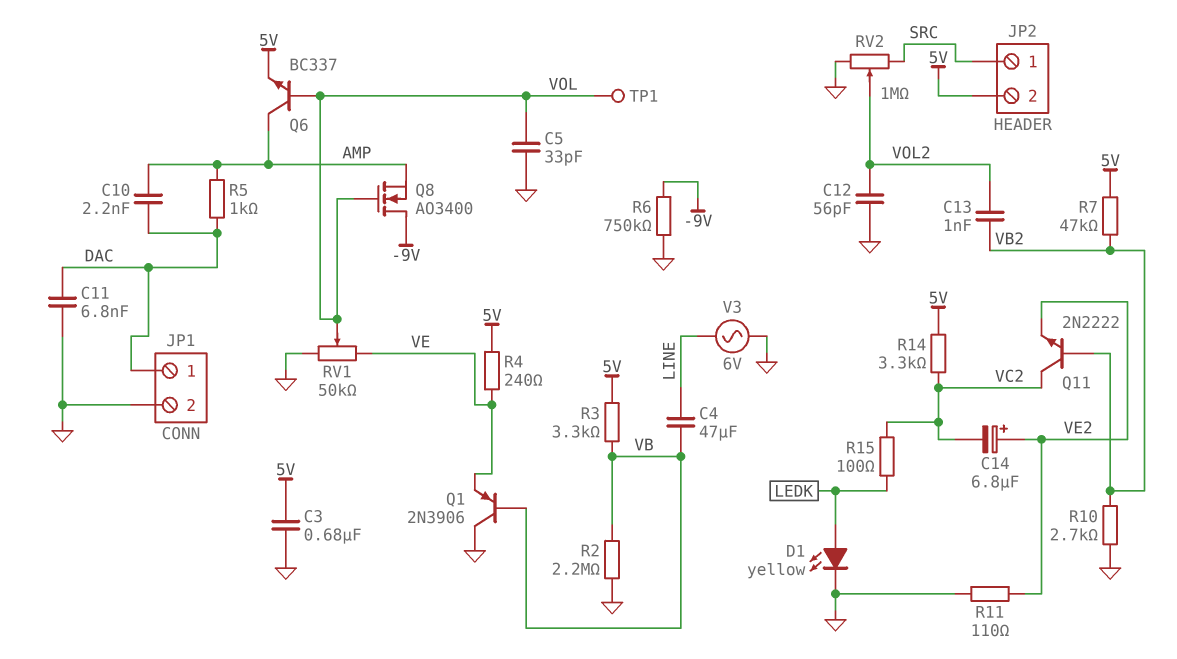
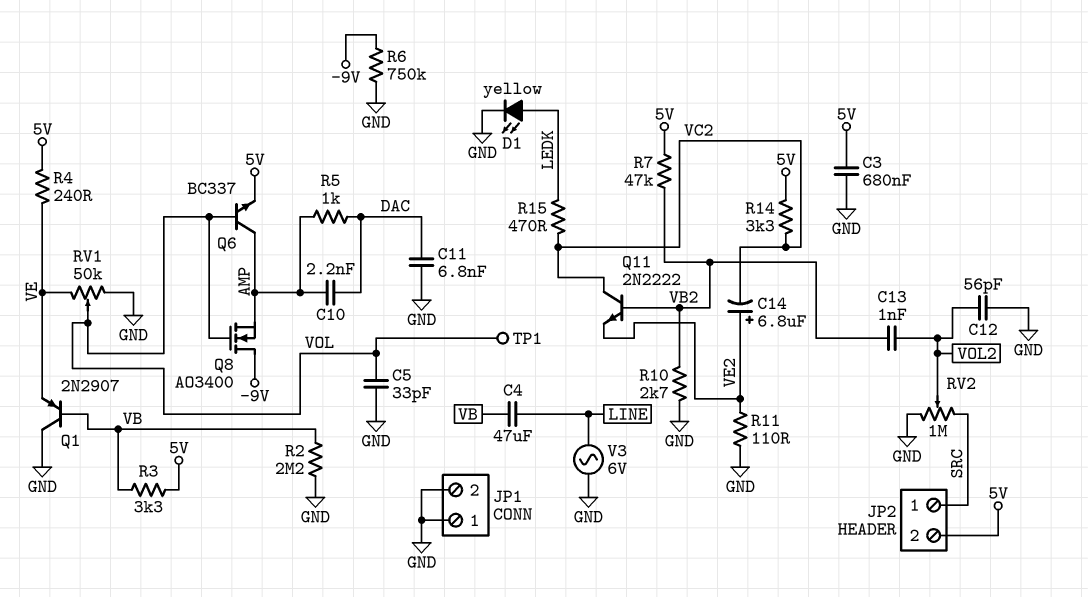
JP1 pin 1: DAC -> GND
Q1: PNP 2N3906 (B VB, C GND, E VE) -> PNP 2N2907 (B VB, C GND, E VE)
R15: 100 (LEDK, VC2) -> 470 (LEDK, VC2)

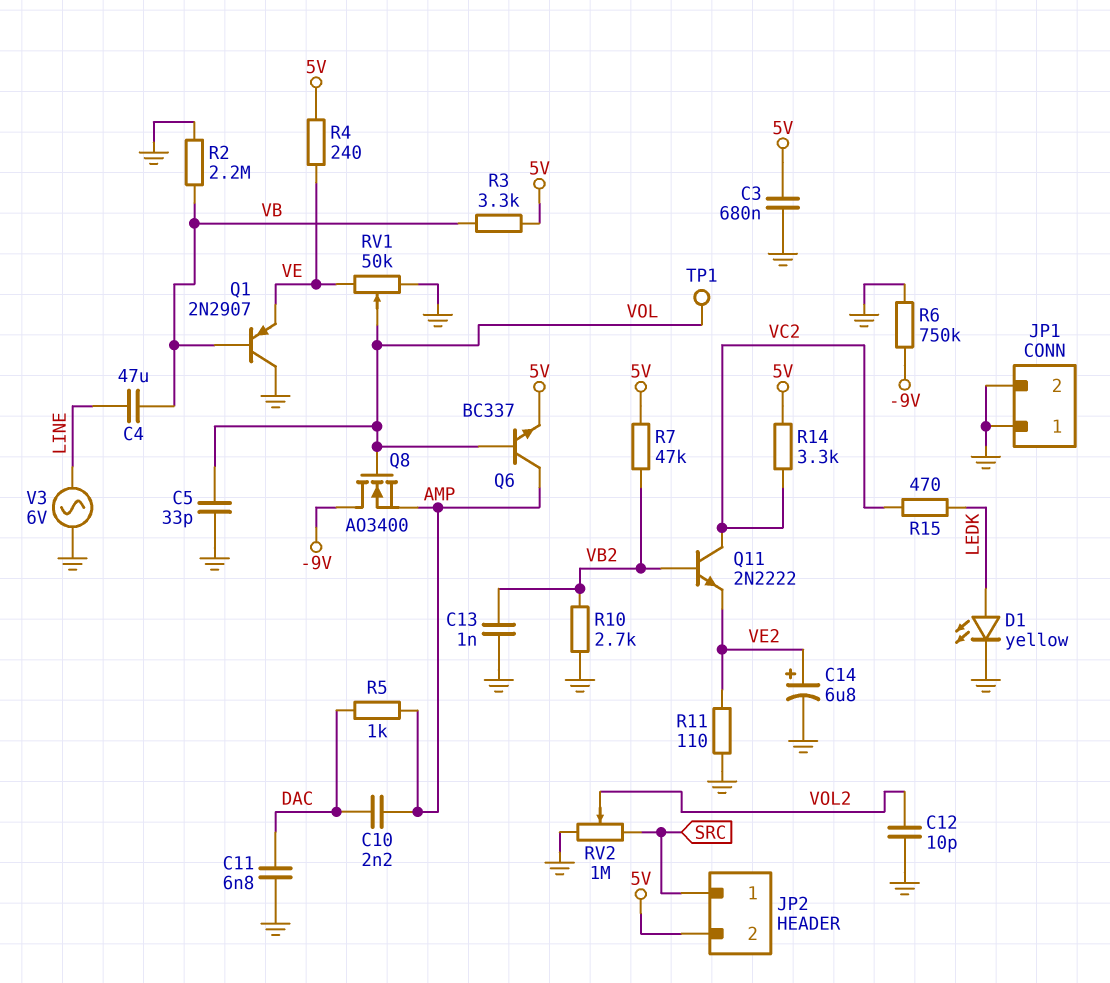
C12: 56pF (GND, VOL2) -> 10pF (GND, VOL2)
C13: 1nF (VB2, VOL2) -> 1nF (GND, VB2)
C14: 6.8uF (plus VE2, minus VC2) -> 6.8uF (plus VE2, minus GND)

